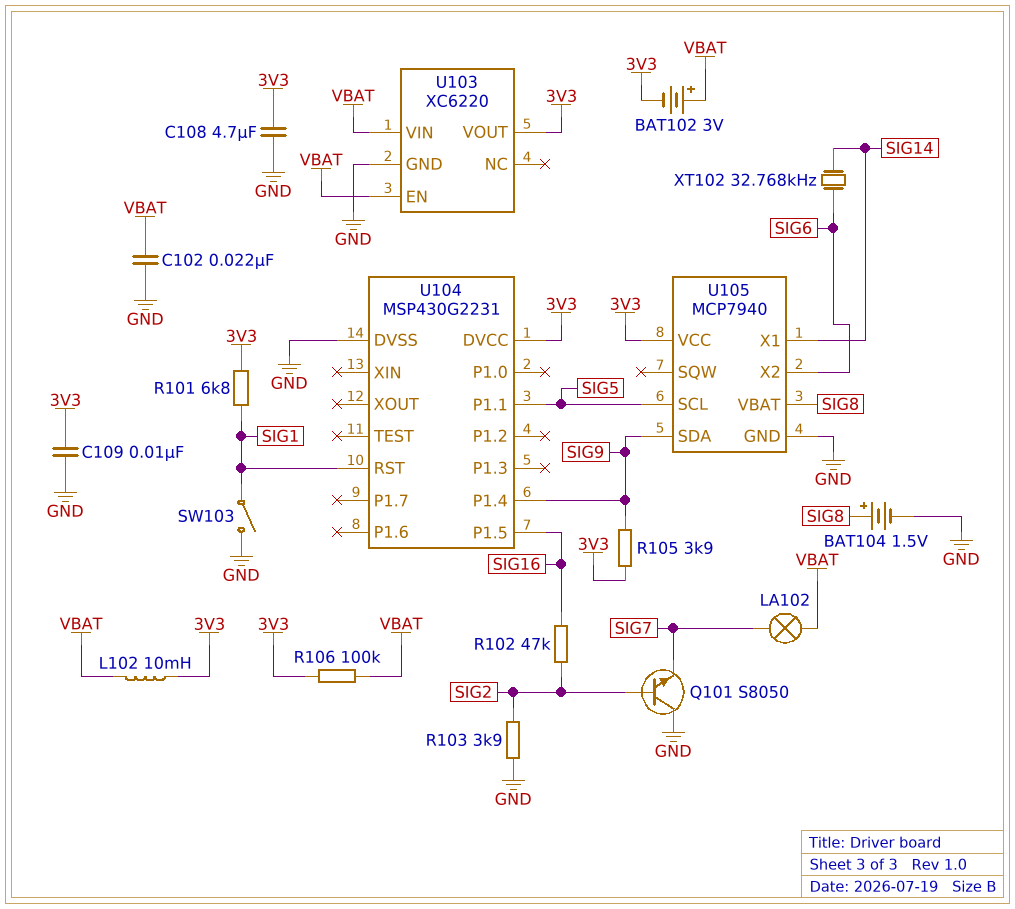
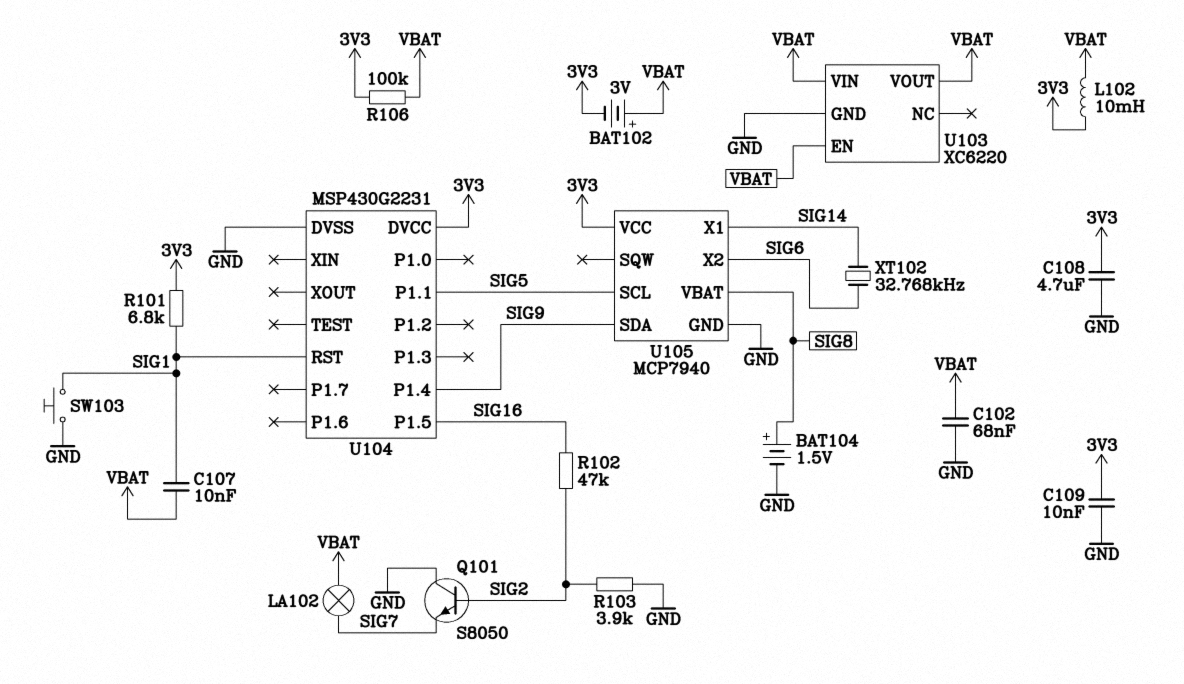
C102: 22nF (GND, VBAT) -> 68nF (GND, VBAT)
C107: none -> 10nF (SIG1, VBAT)
R105: 3.9k (3V3, SIG9) -> none
SW103: switch (GND, SIG1) -> button (GND, SIG1)
U103 pin VOUT: 3V3 -> VBAT

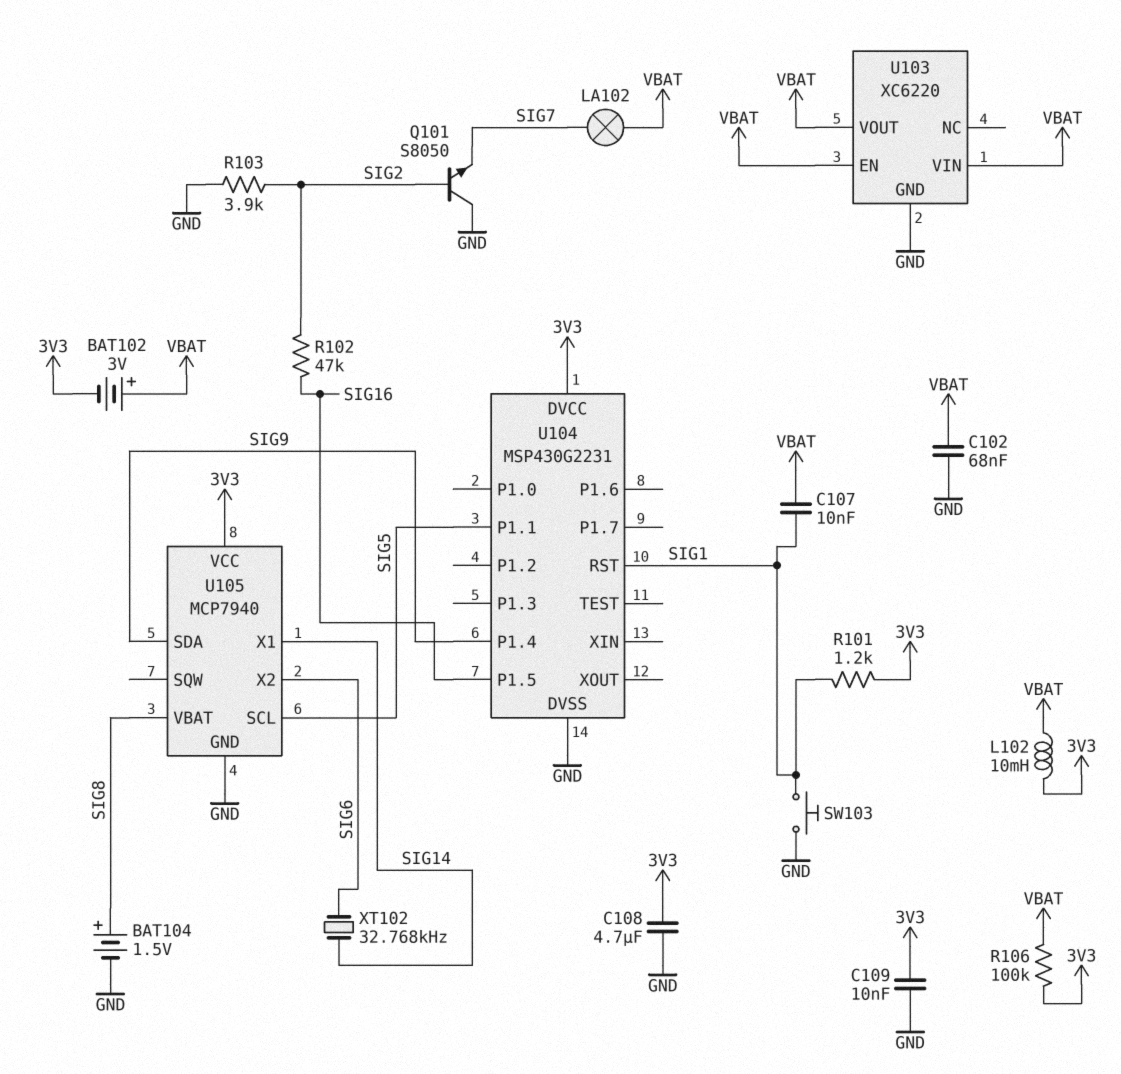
R101: 6.8k (3V3, SIG1) -> 1.2k (3V3, SIG1)

